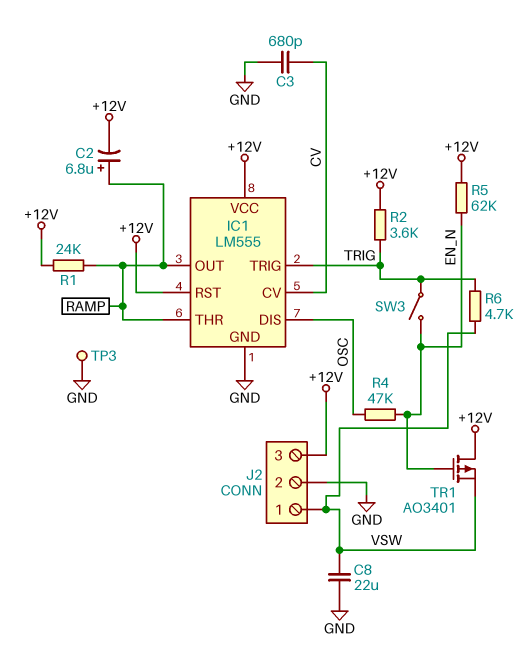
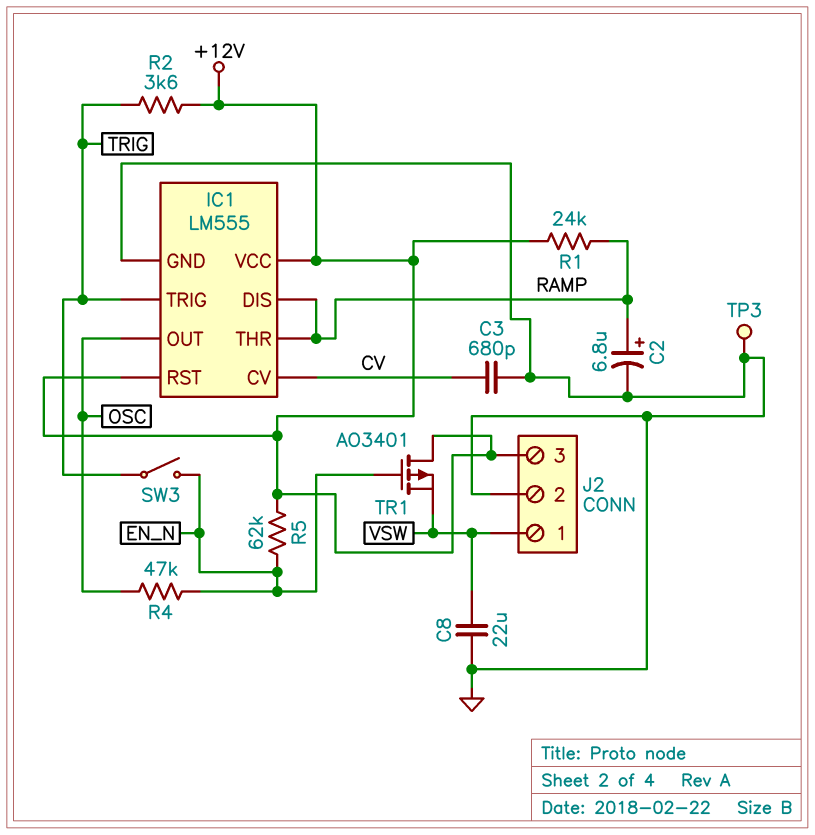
C2: 6.8uF (plus RAMP, minus +12V) -> 6.8uF (plus RAMP, minus GND)
IC1 pin DIS: OSC -> RAMP
IC1 pin OUT: RAMP -> OSC
R6: 4.7k (TRIG, VSW) -> none

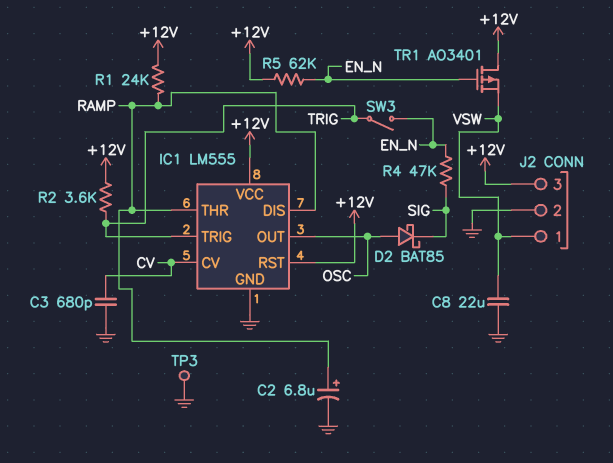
D2: none -> schottky BAT85 (A OSC, K SIG)
R4: 47k (EN_N, OSC) -> 47k (EN_N, SIG)

